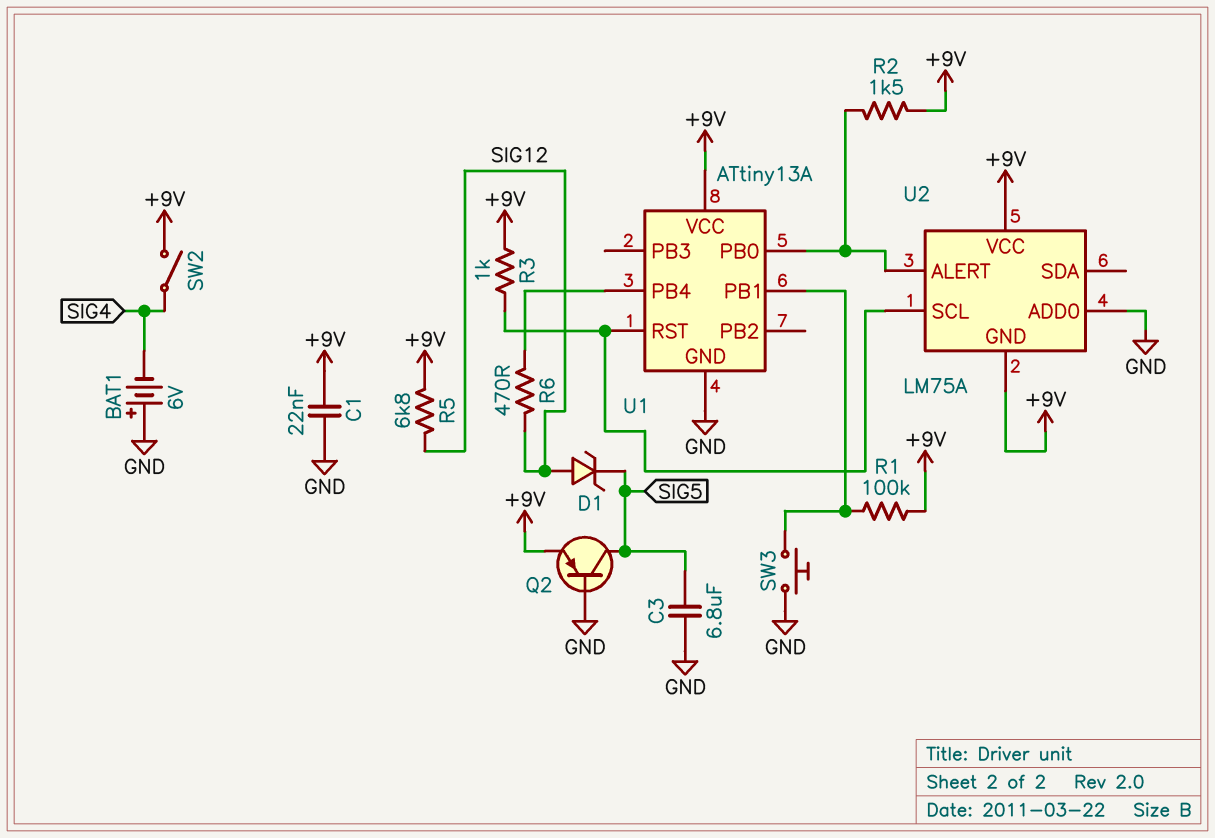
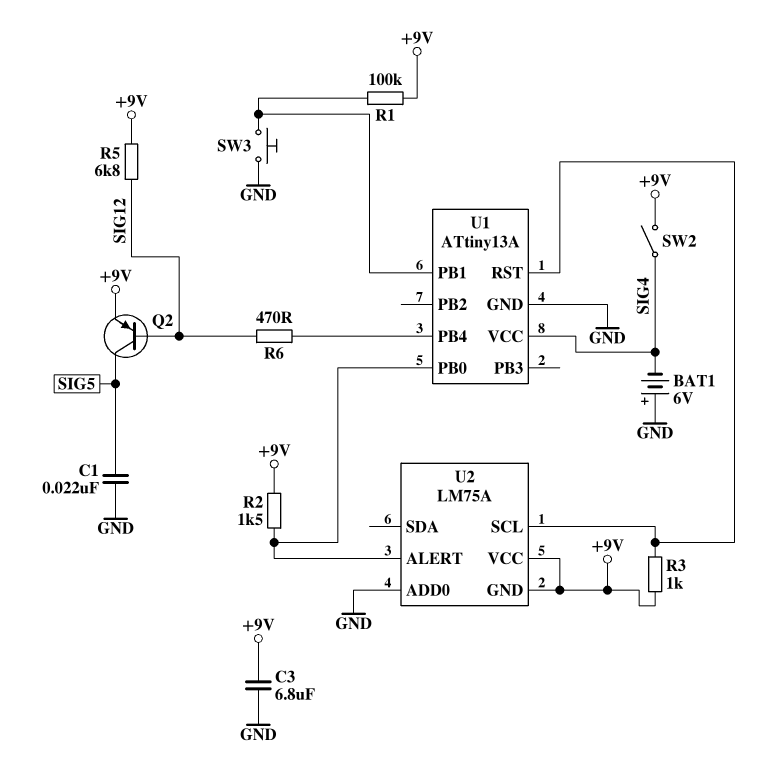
C1: 22nF (+9V, GND) -> 22nF (GND, SIG5)
C3: 6.8uF (GND, SIG5) -> 6.8uF (+9V, GND)
D1: zener (A SIG12, K SIG5) -> none
Q2: PNP (B GND, C SIG5, E +9V) -> PNP (B SIG12, C SIG5, E +9V)
U1 pin VCC: +9V -> SIG4

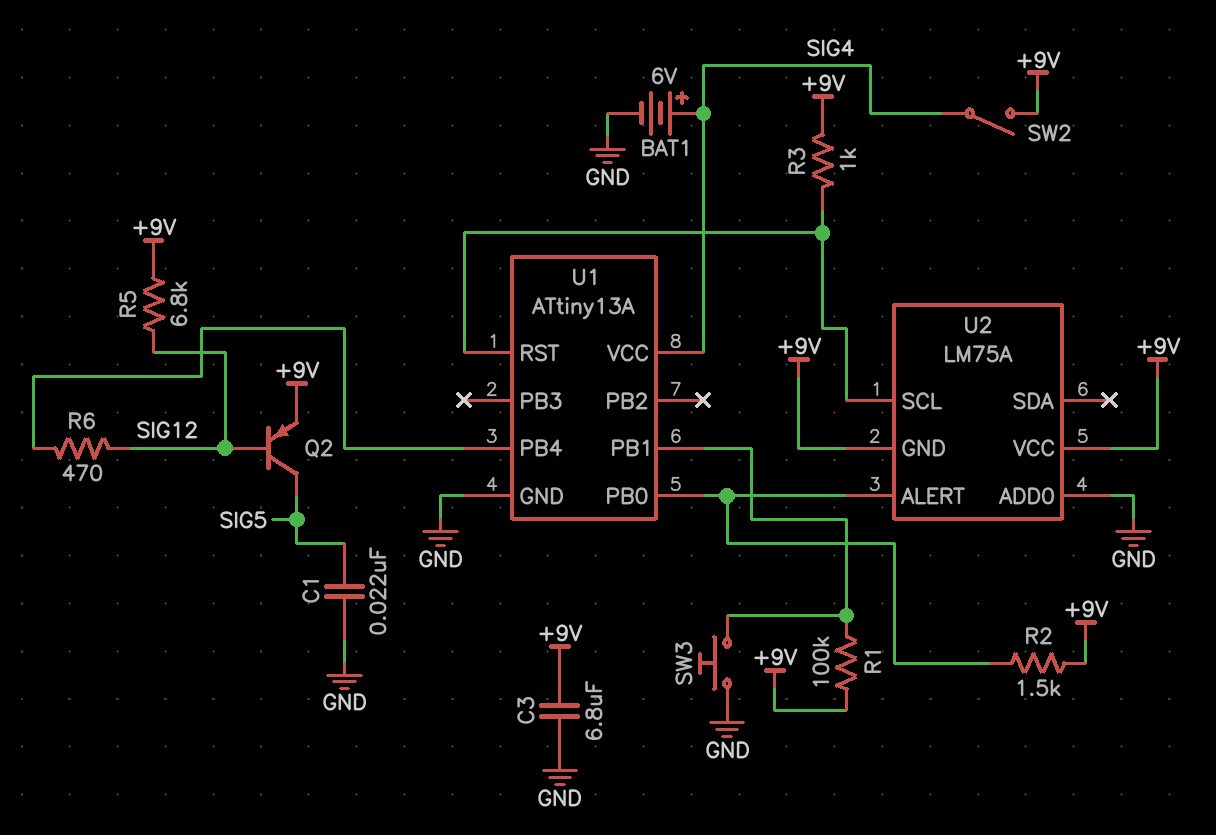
BAT1: 6V (plus GND, minus SIG4) -> 6V (plus SIG4, minus GND)

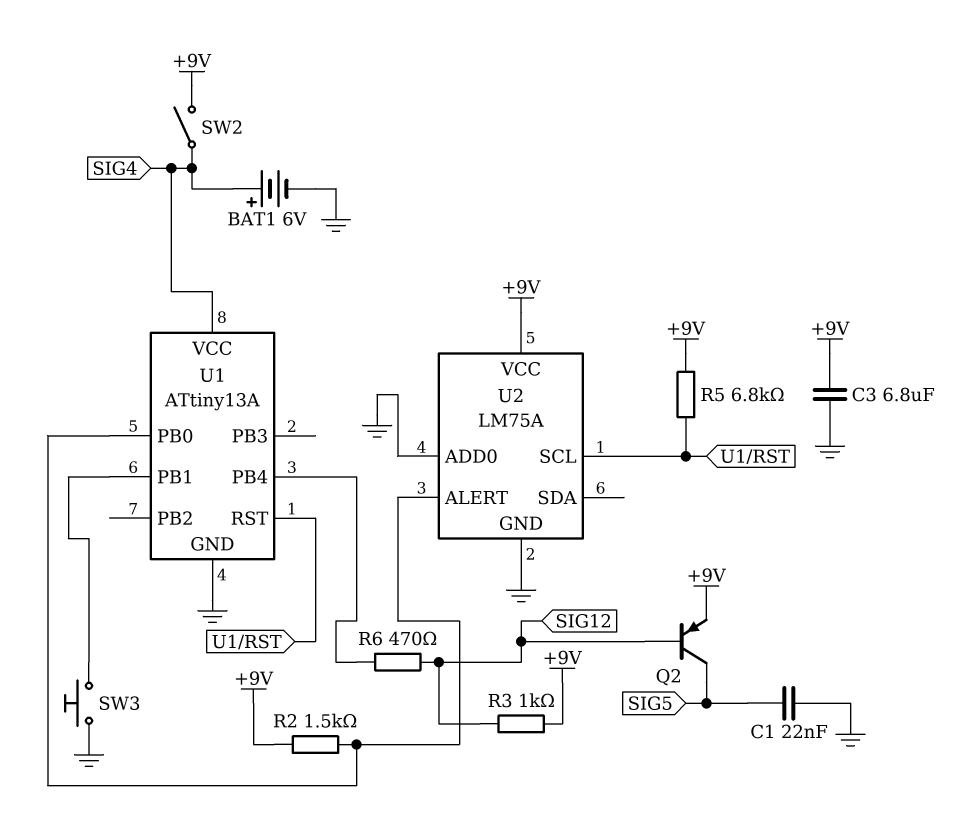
R1: 100k (+9V, U1/PB1) -> none
R3: 1k (+9V, U1/RST) -> 1k (+9V, SIG12)
R5: 6.8k (+9V, SIG12) -> 6.8k (+9V, U1/RST)
U2 pin GND: +9V -> GND

